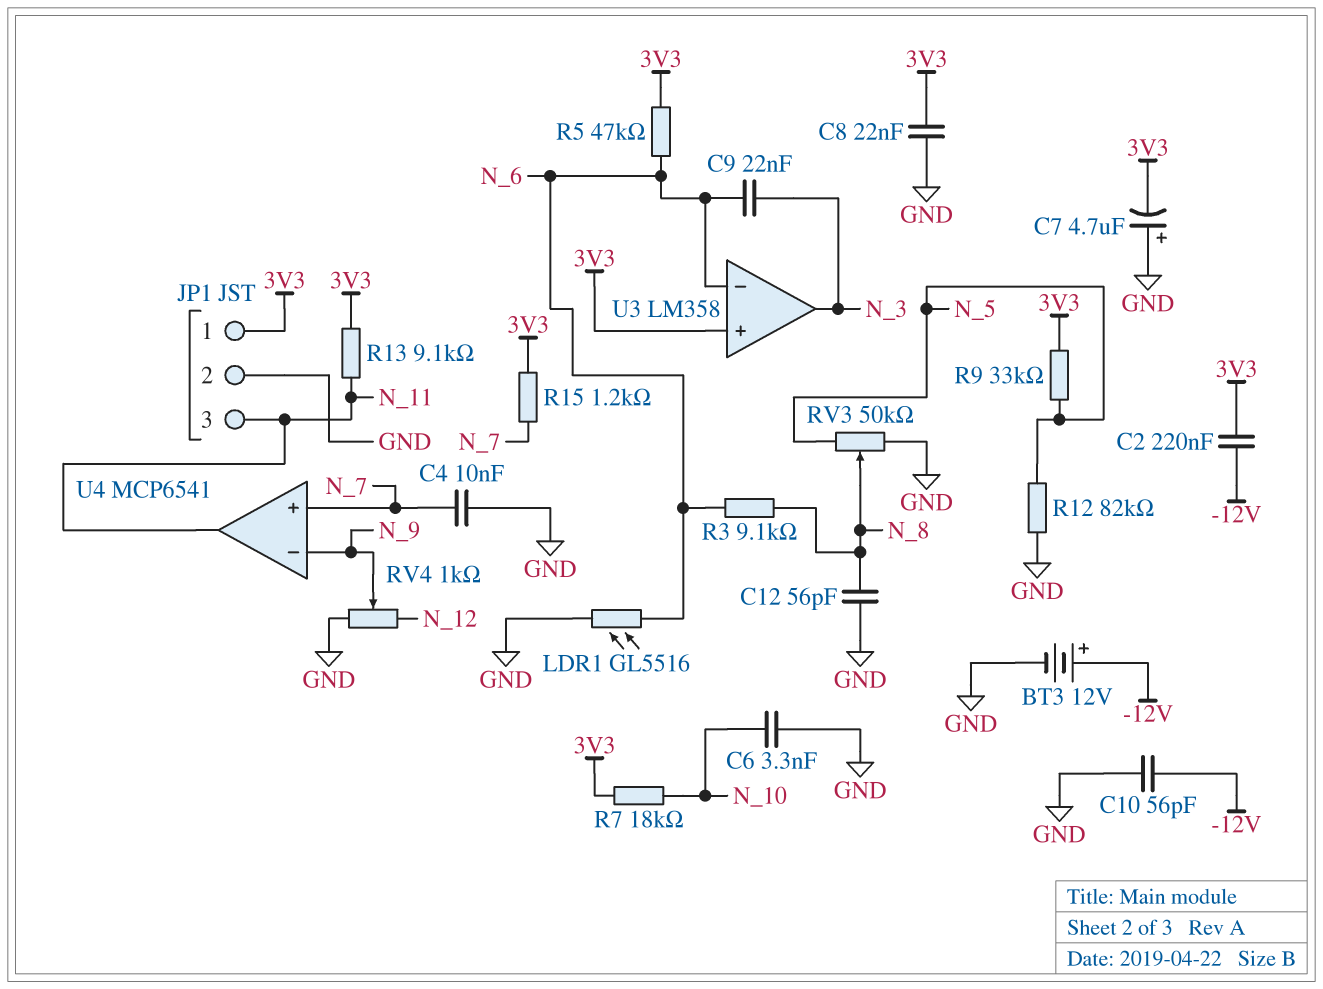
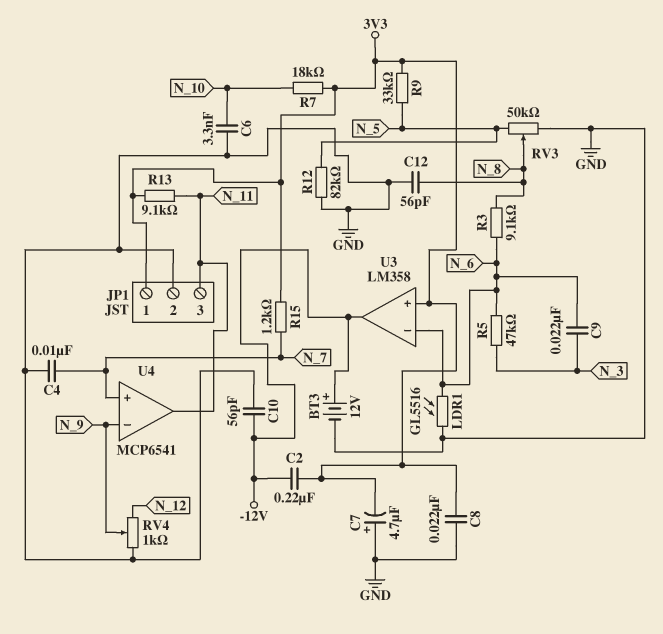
R5: 47k (3V3, N_6) -> 47k (N_3, N_6)
U3 pin out: N_3 -> -12V

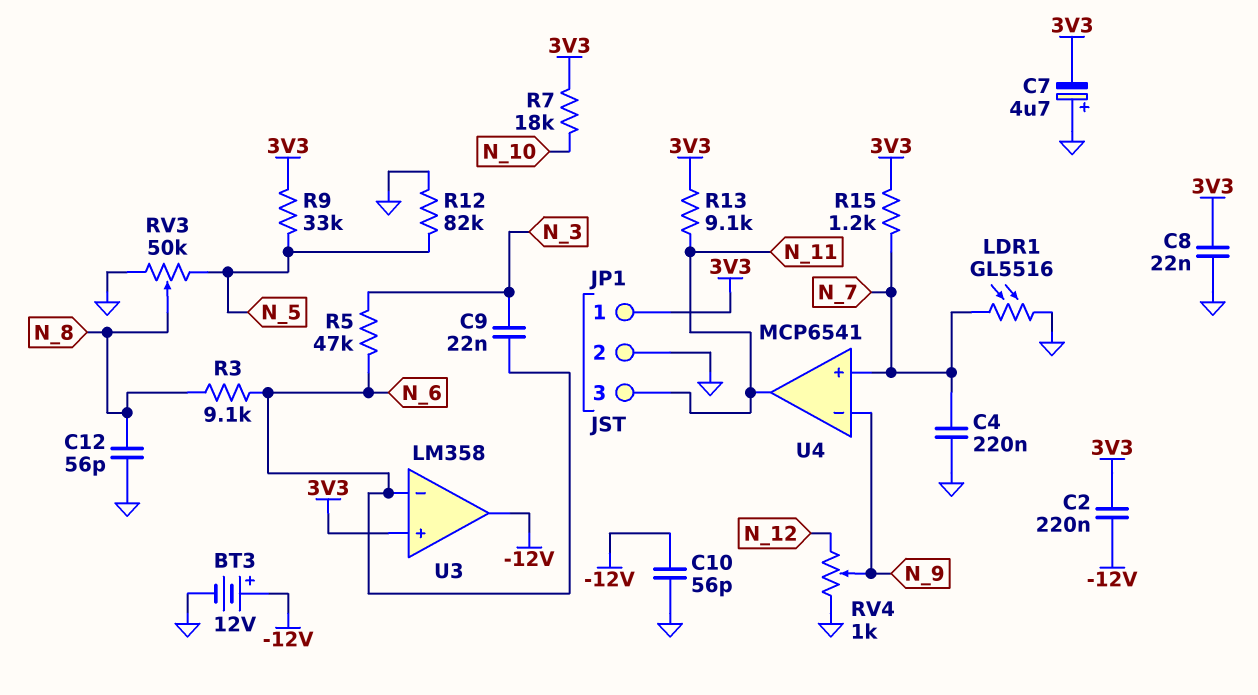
C4: 10nF (GND, N_7) -> 220nF (GND, N_7)
C6: 3.3nF (GND, N_10) -> none
LDR1: GL5516 (GND, N_6) -> GL5516 (GND, N_7)

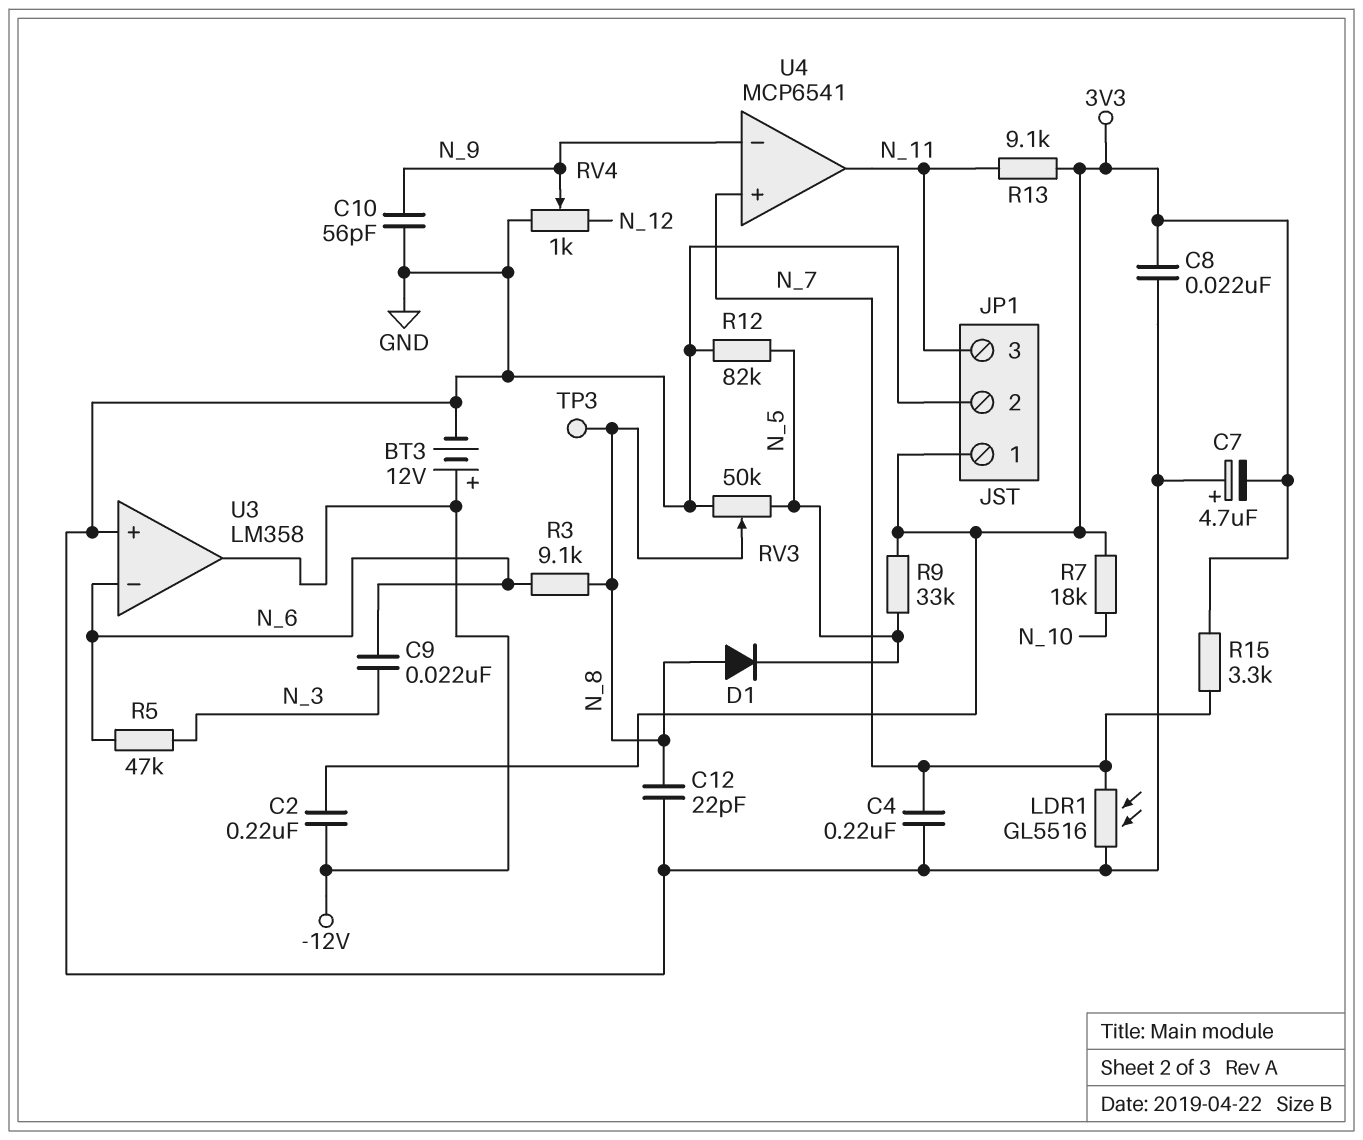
C10: 56pF (-12V, GND) -> 56pF (GND, N_9)
C12: 56pF (GND, N_8) -> 22pF (GND, N_8)
D1: none -> diode (A N_8, K N_5)
R15: 1.2k (3V3, N_7) -> 3.3k (3V3, N_7)
TP3: none -> test point (N_8)
U3 pin in+: 3V3 -> GND

